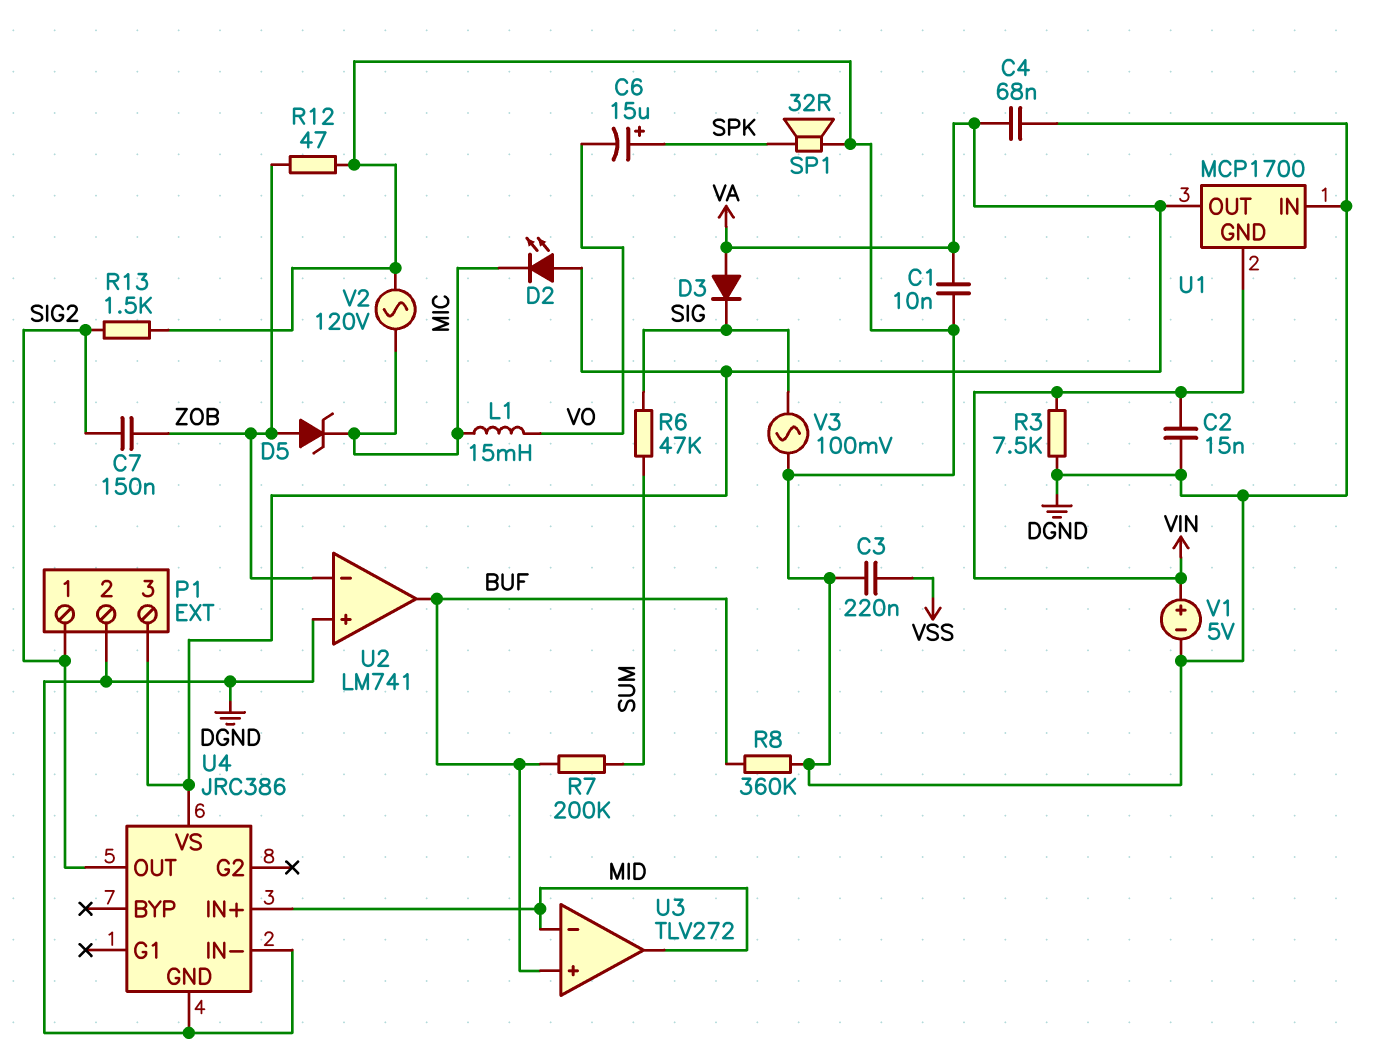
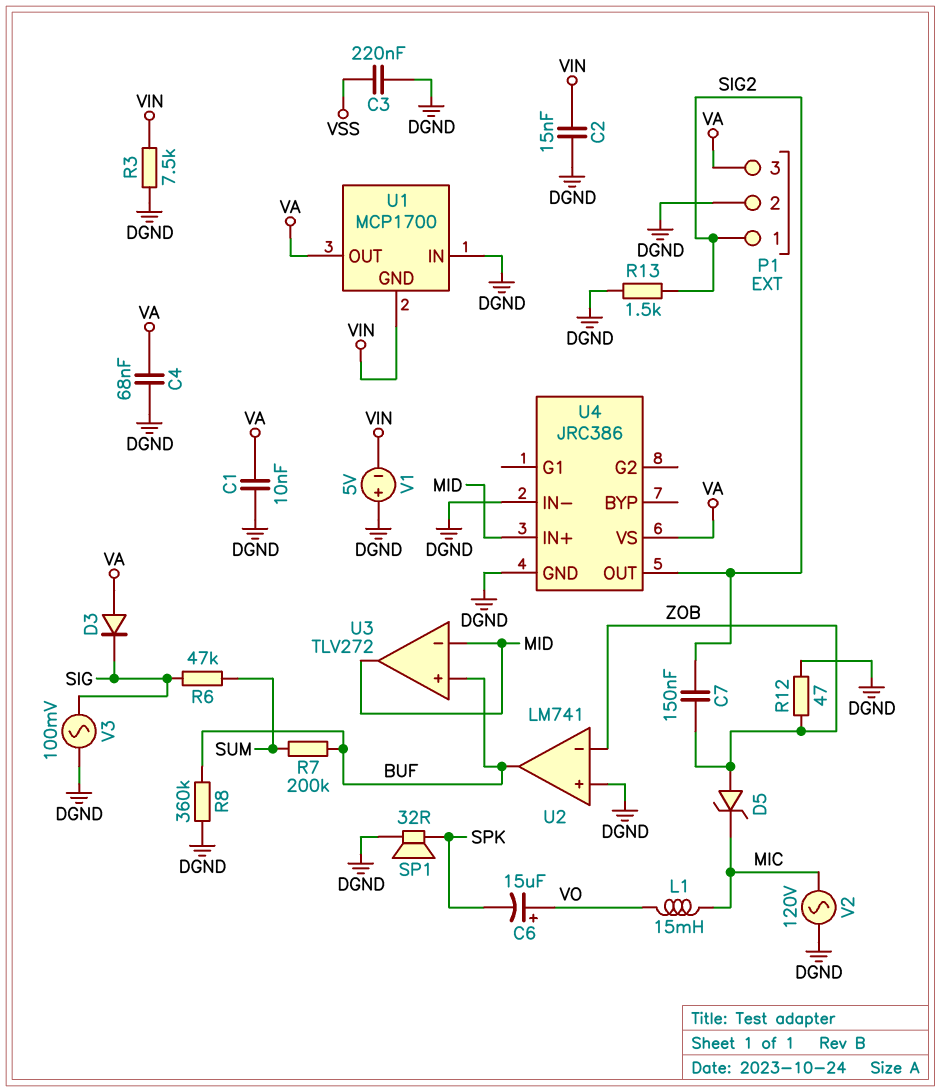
C6: 15uF (plus SPK, minus VO) -> 15uF (plus VO, minus SPK)
D2: LED (A VA, K MIC) -> none
V1: 5V (plus VIN, minus DGND) -> 5V (plus DGND, minus VIN)

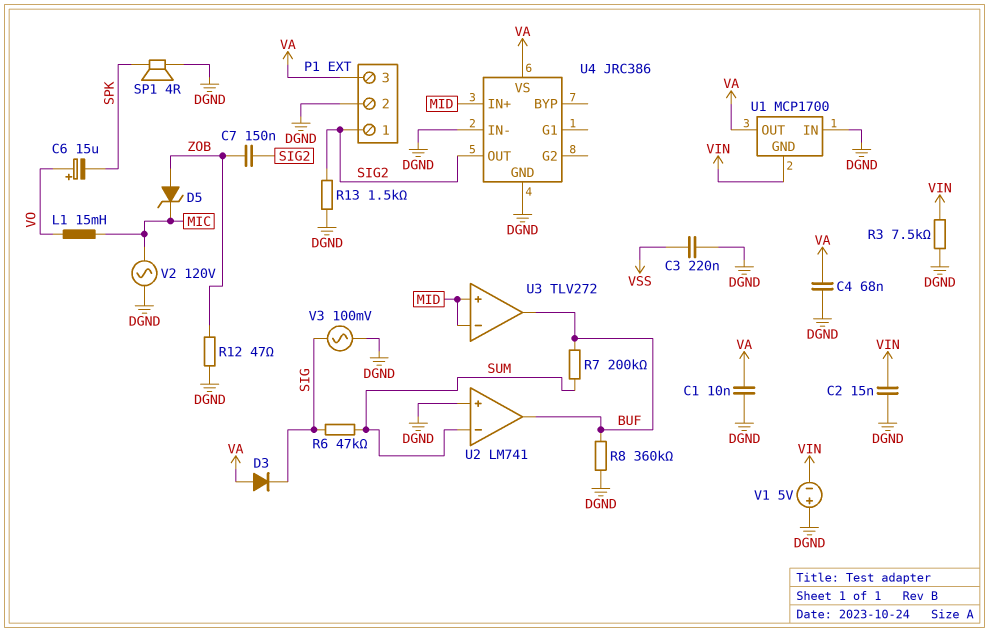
SP1: speaker 32R (DGND, SPK) -> speaker 4R (DGND, SPK)
U2 pin in-: ZOB -> SUM
U3 pin in+: BUF -> MID
U3 pin out: MID -> BUF

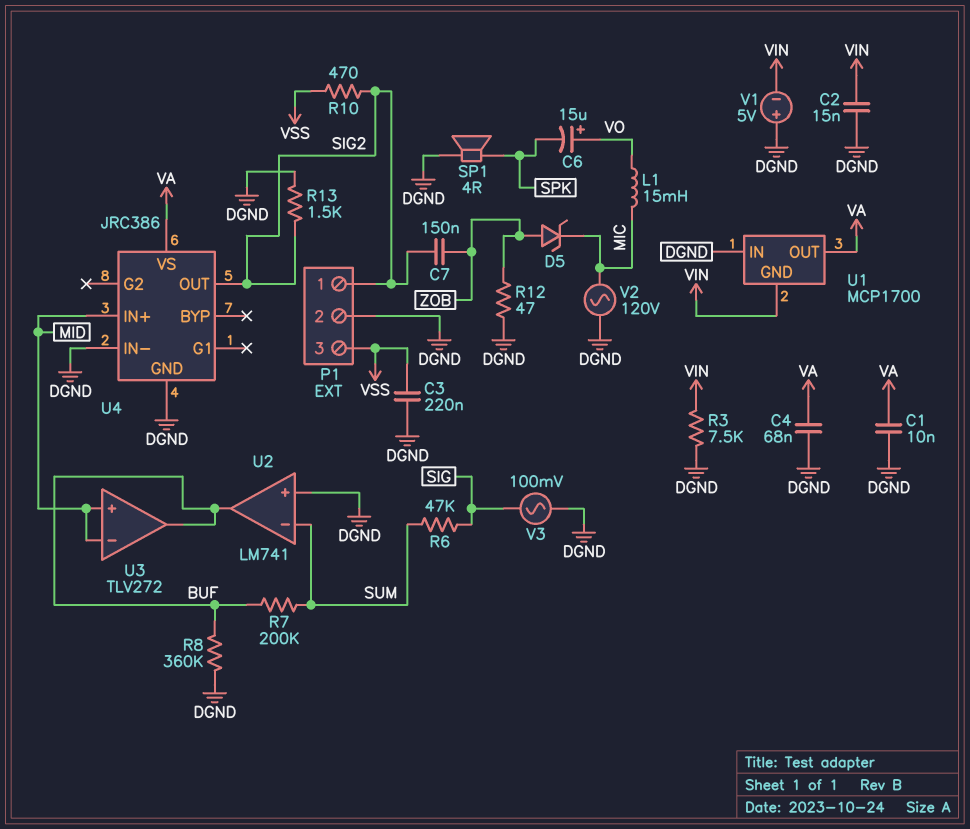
D3: diode (A VA, K SIG) -> none
P1 pin 3: VA -> VSS
R10: none -> 470 (SIG2, VSS)

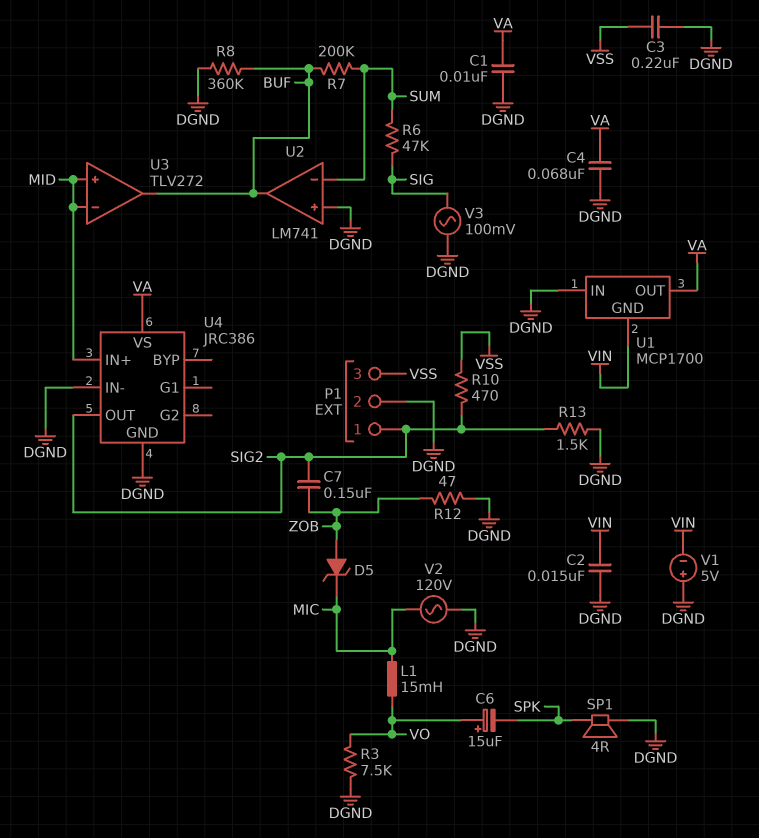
R3: 7.5k (DGND, VIN) -> 7.5k (DGND, VO)

